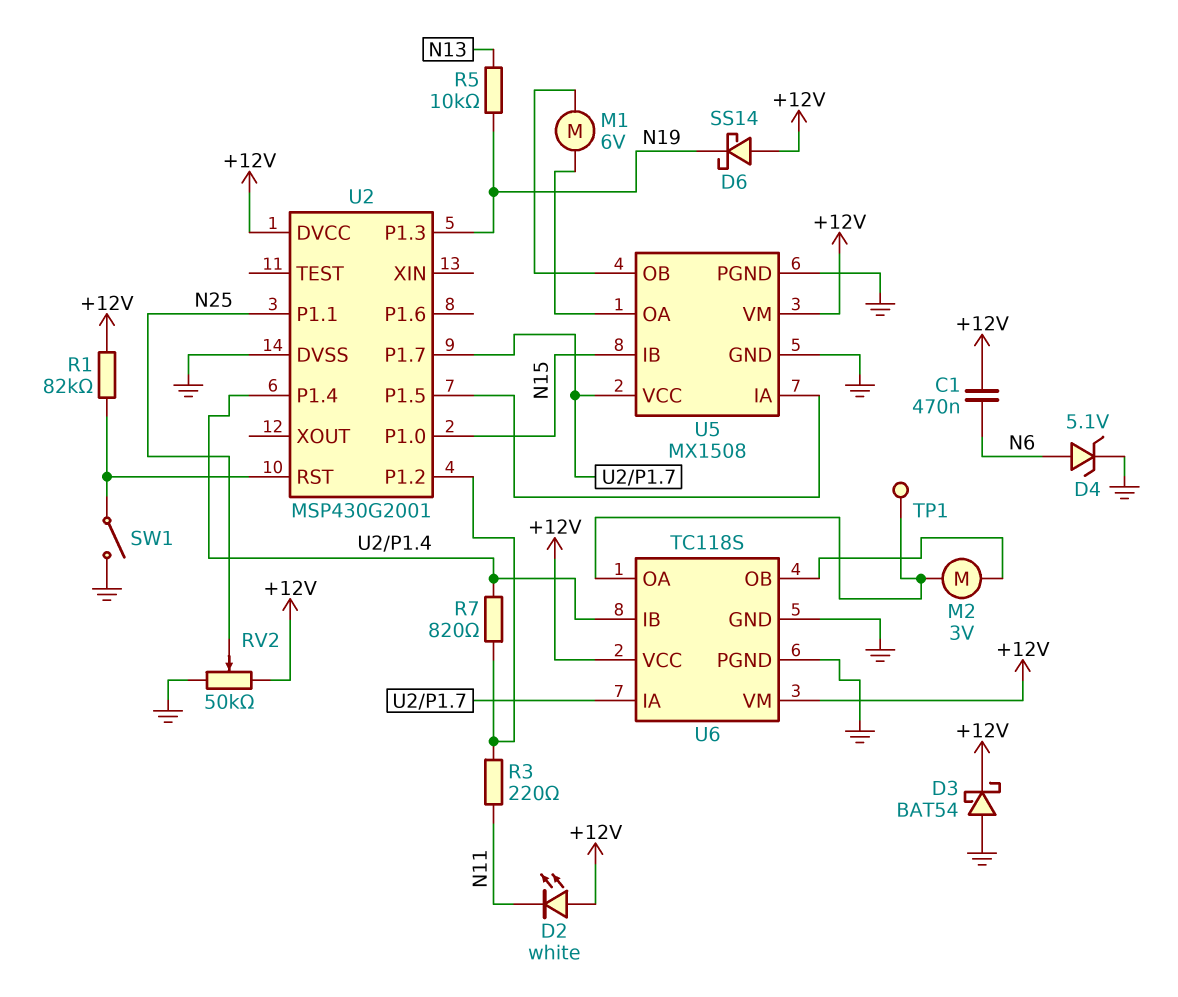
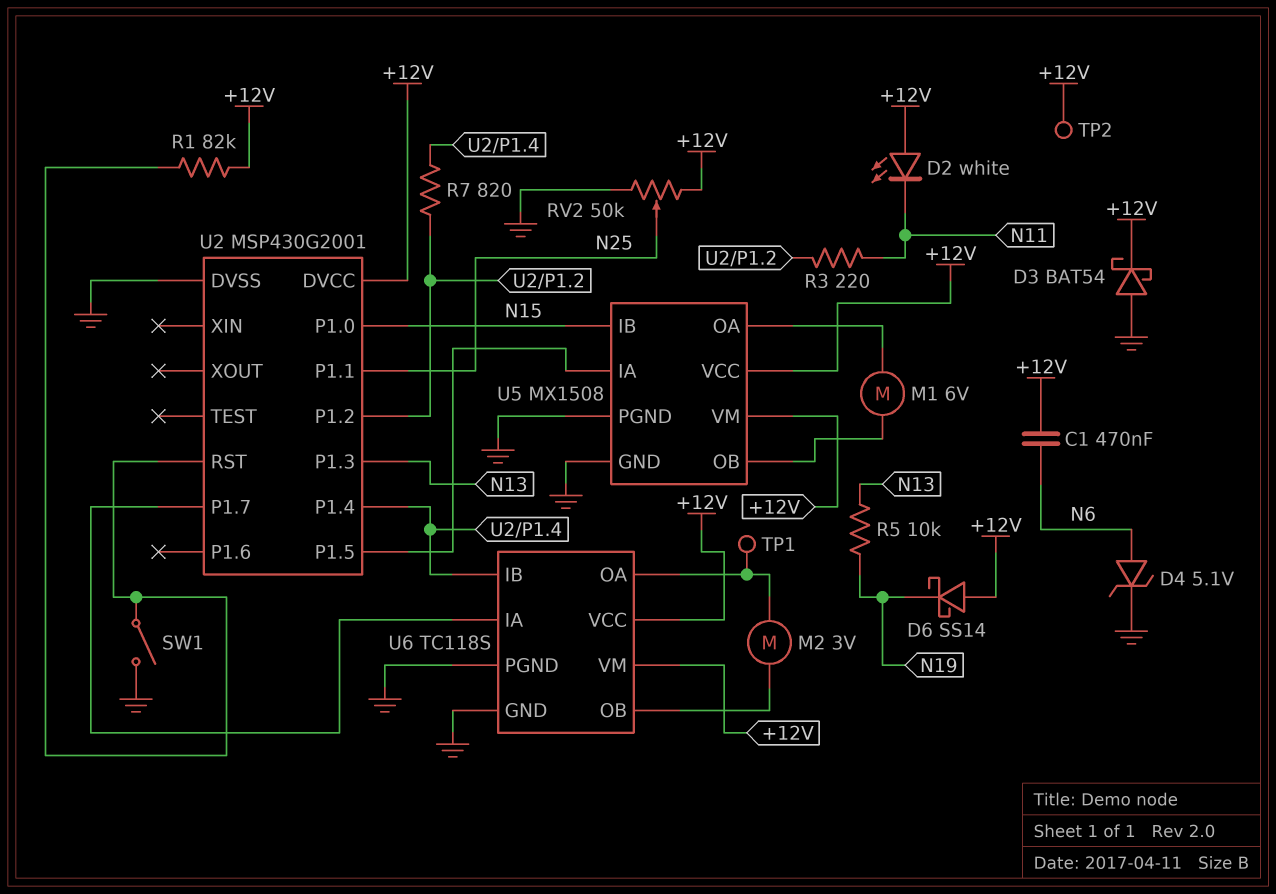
TP2: none -> test point (+12V)
U2 pin P1.3: N19 -> N13
U5 pin VCC: U2/P1.7 -> +12V

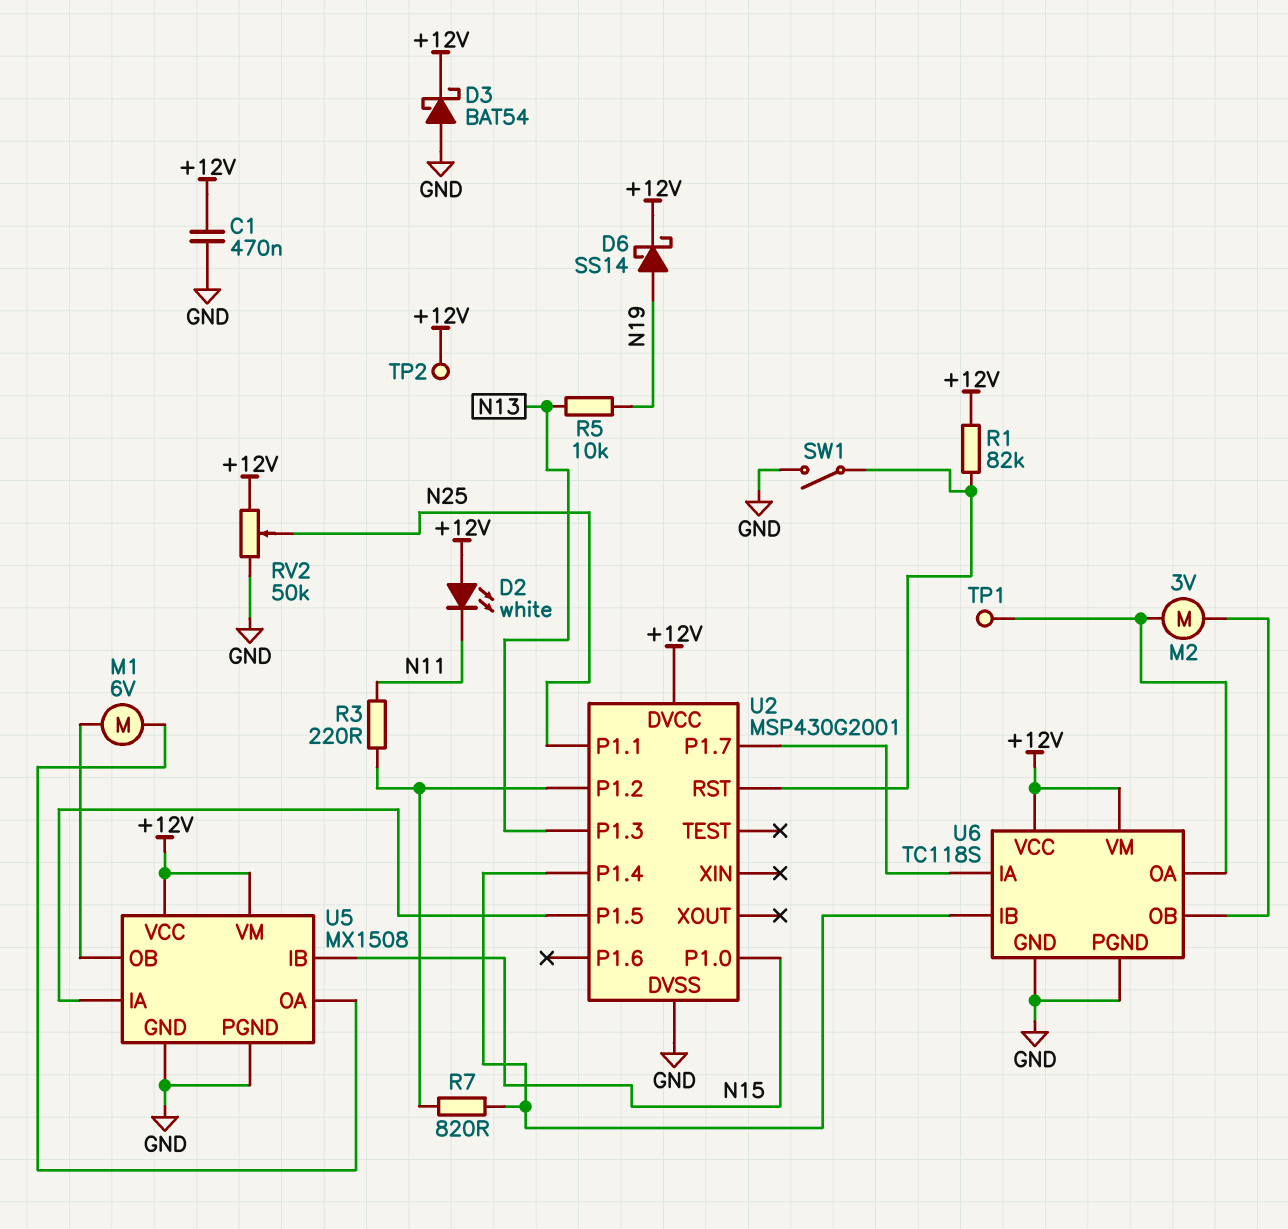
C1: 470nF (+12V, N6) -> 470nF (+12V, GND)
D4: zener 5.1V (A N6, K GND) -> none
D6: schottky SS14 (A +12V, K N19) -> schottky SS14 (A N19, K +12V)

